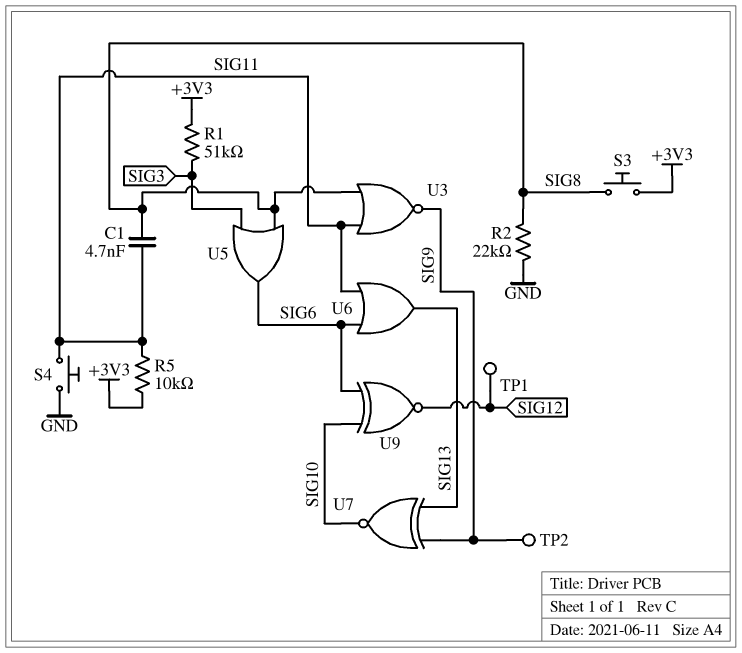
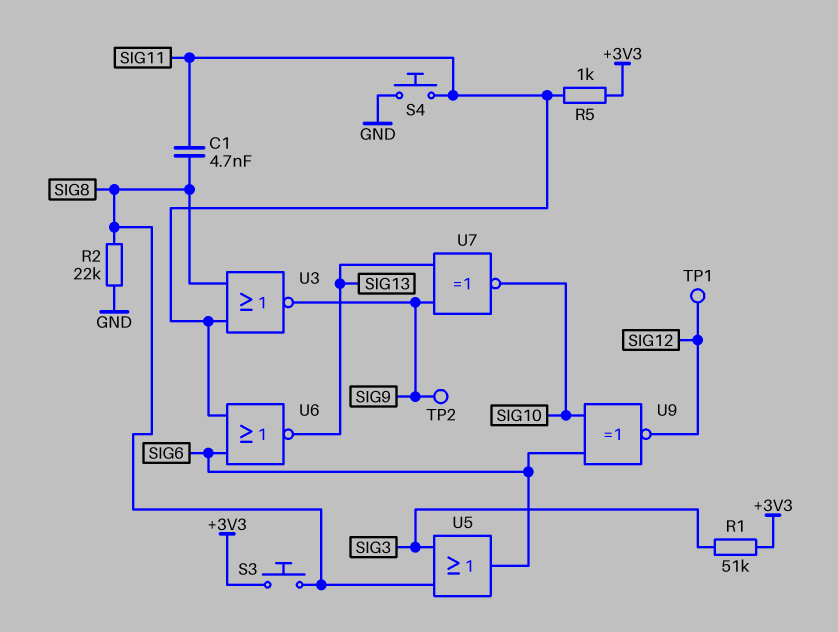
R5: 10k (+3V3, SIG11) -> 1k (+3V3, SIG11)
U6: OR (in SIG6, in SIG11, out SIG13) -> NOR (in SIG6, in SIG11, out SIG13)

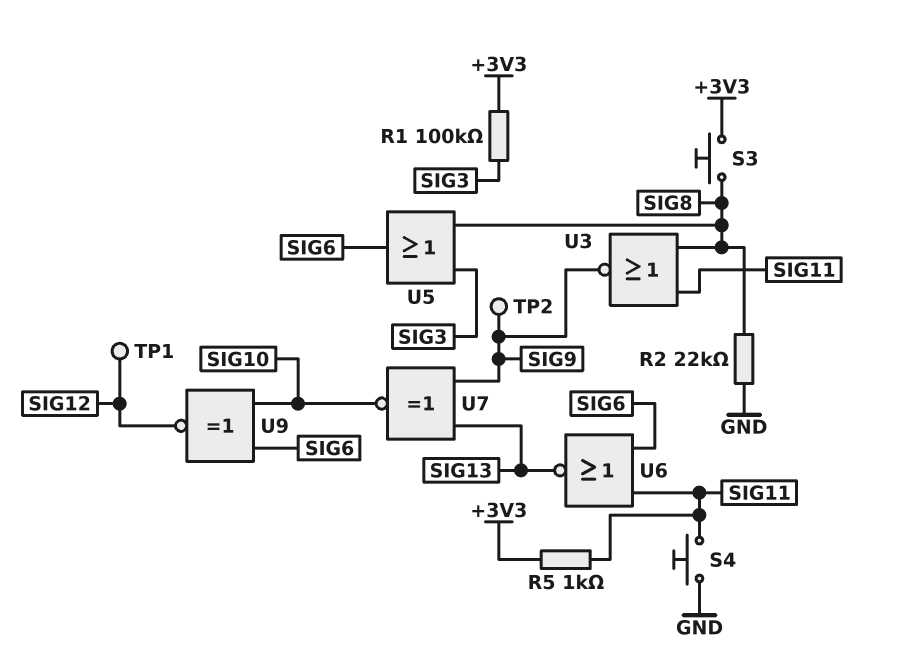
C1: 4.7nF (SIG8, SIG11) -> none
R1: 51k (+3V3, SIG3) -> 100k (+3V3, SIG3)

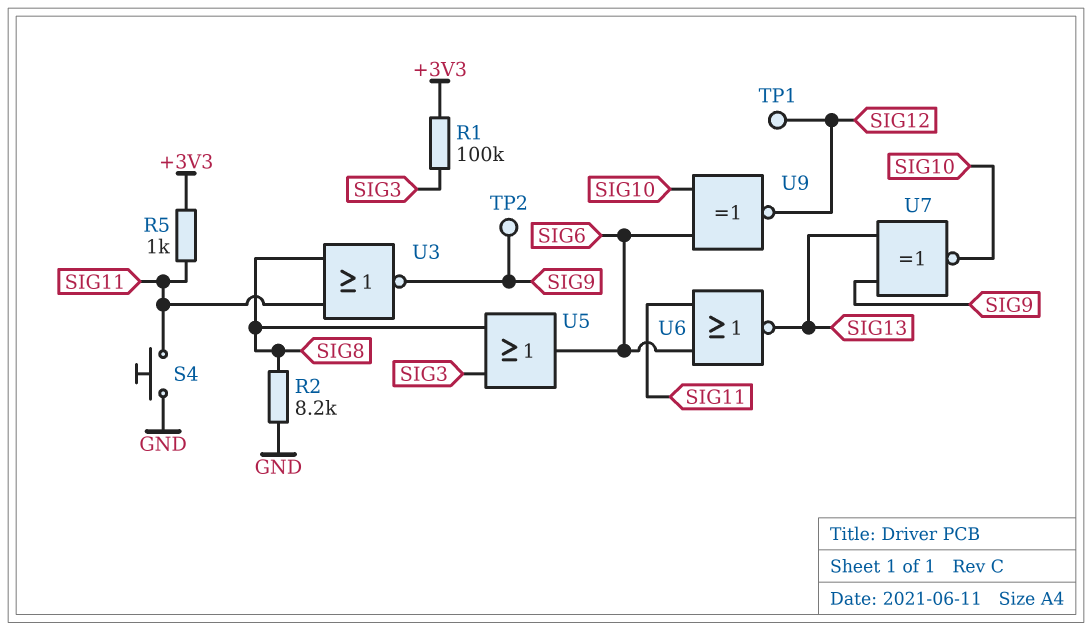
R2: 22k (GND, SIG8) -> 8.2k (GND, SIG8)
S3: button (+3V3, SIG8) -> none

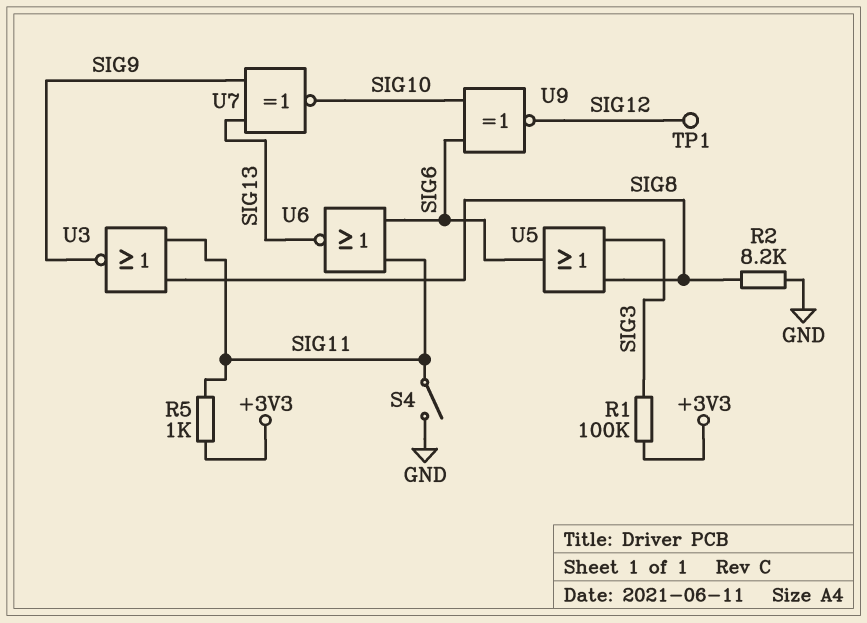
S4: button (GND, SIG11) -> switch (GND, SIG11)
TP2: test point (SIG9) -> none

